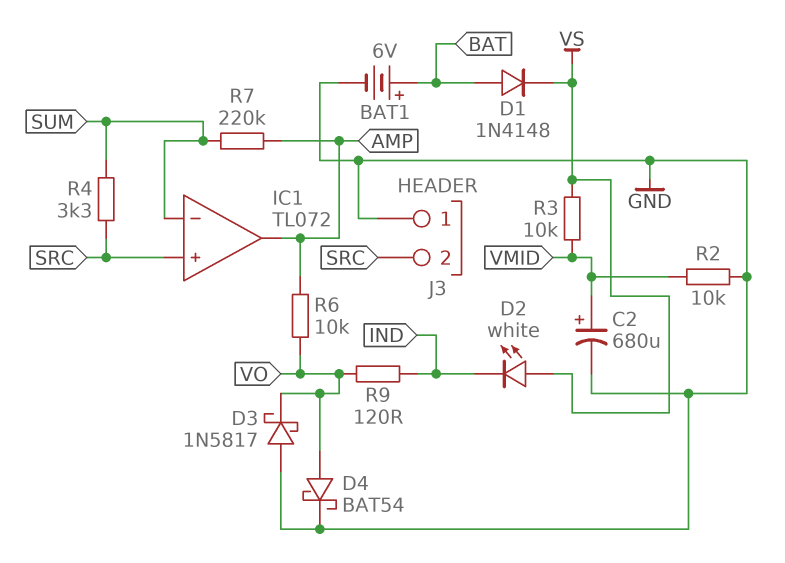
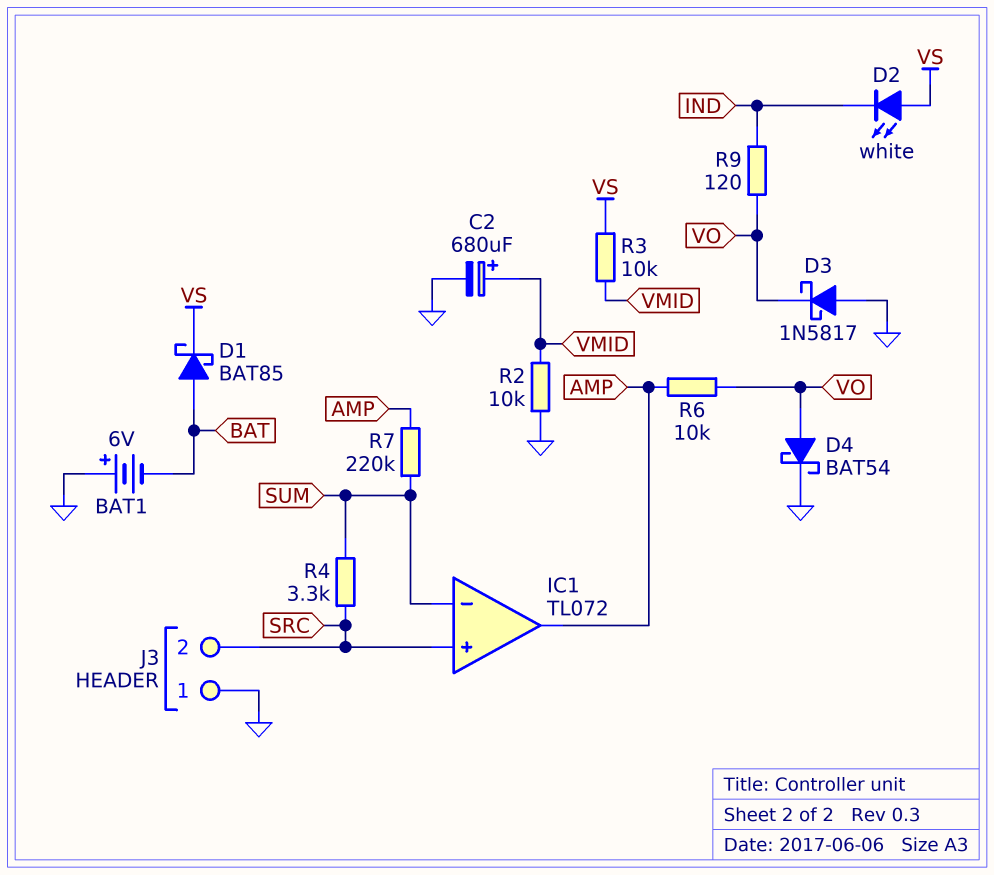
BAT1: 6V (plus BAT, minus GND) -> 6V (plus GND, minus BAT)
D1: diode 1N4148 (A BAT, K VS) -> schottky BAT85 (A BAT, K VS)

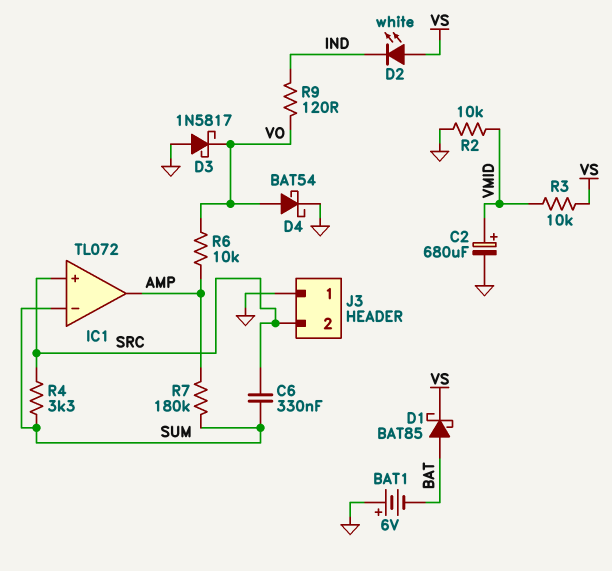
C6: none -> 330nF (SRC, SUM)
R7: 220k (AMP, SUM) -> 180k (AMP, SUM)

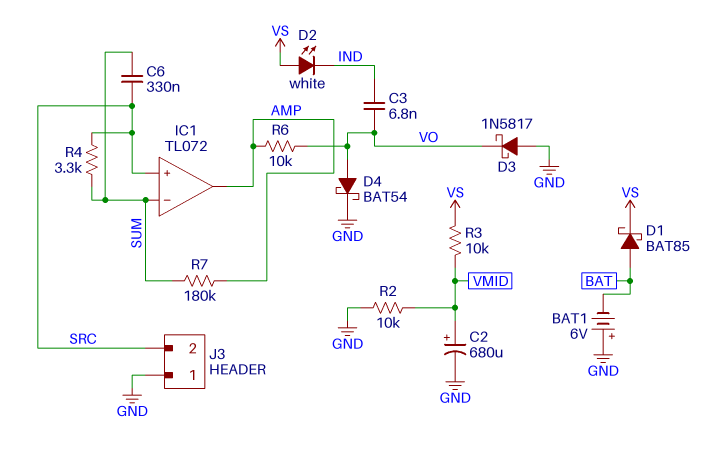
C3: none -> 6.8nF (IND, VO)
R9: 120 (IND, VO) -> none

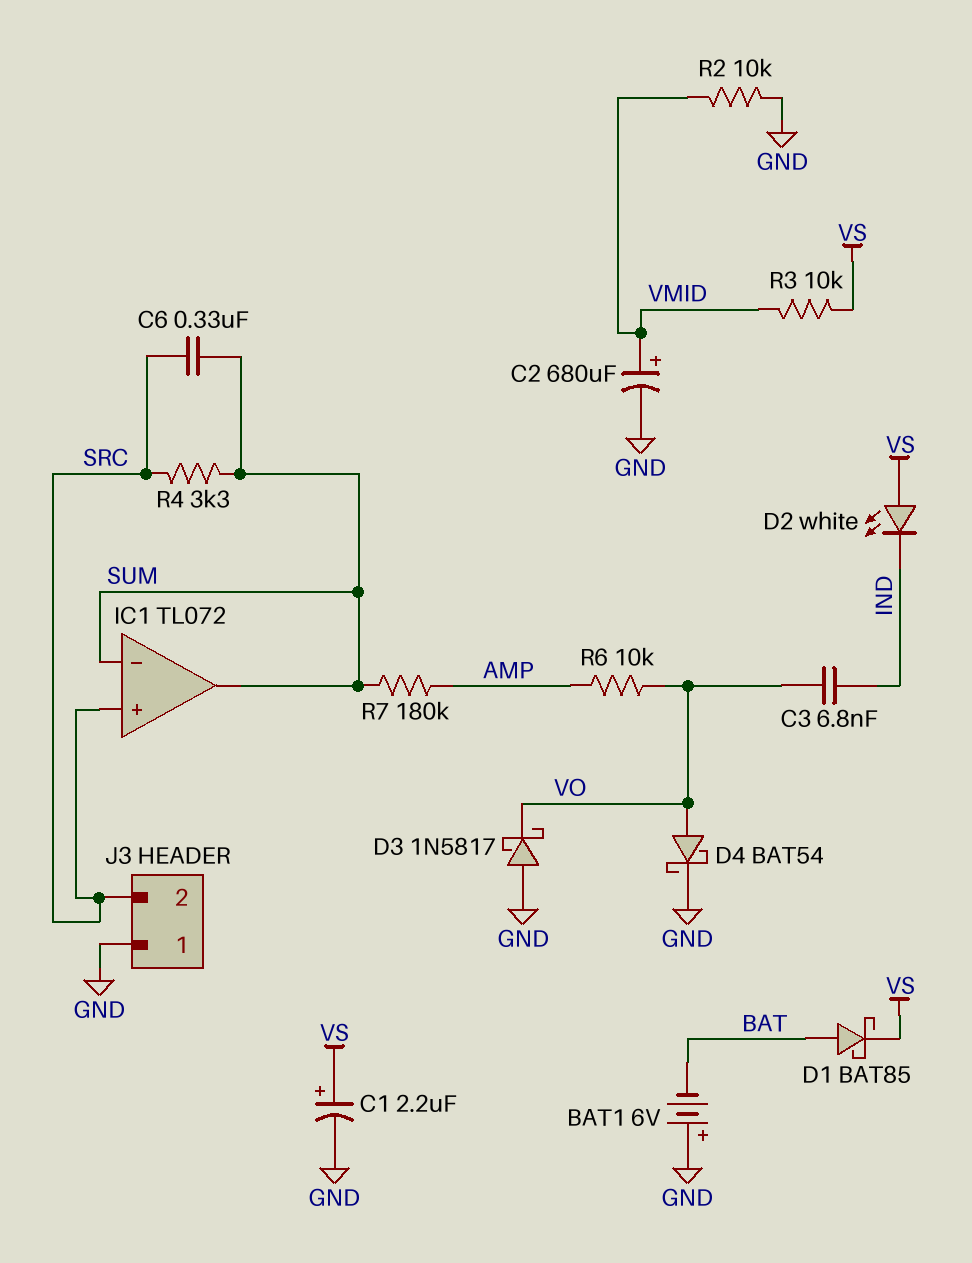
C1: none -> 2.2uF (plus VS, minus GND)
IC1 pin out: AMP -> SUM

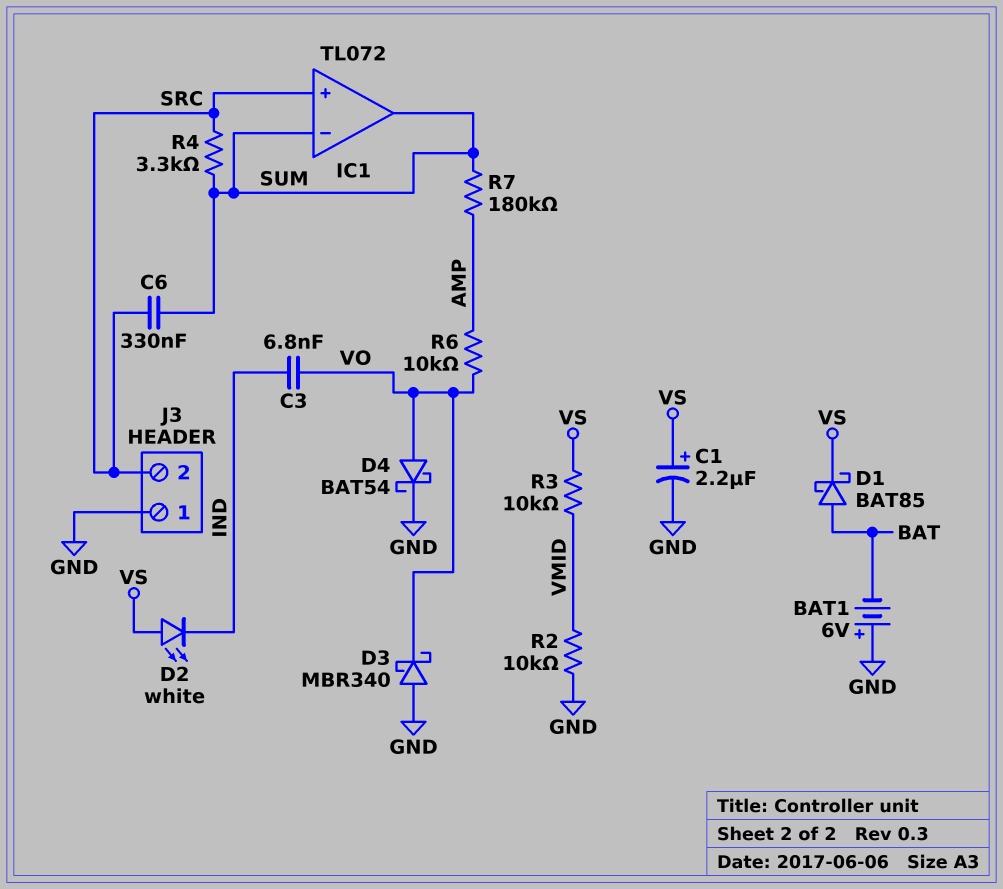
C2: 680uF (plus VMID, minus GND) -> none
D3: schottky 1N5817 (A GND, K VO) -> schottky MBR340 (A GND, K VO)

